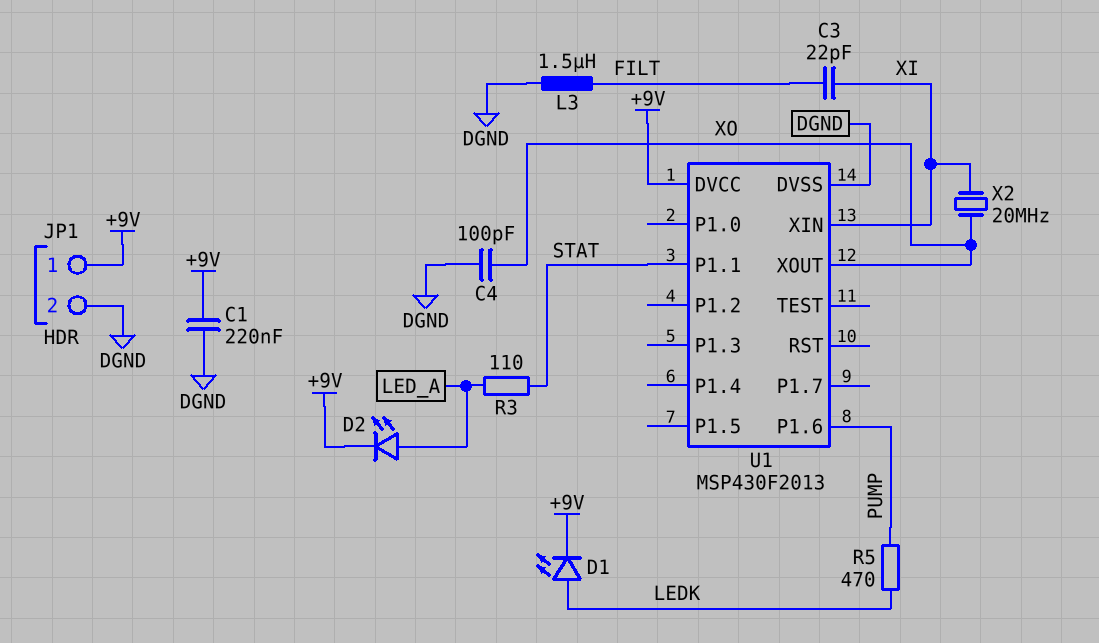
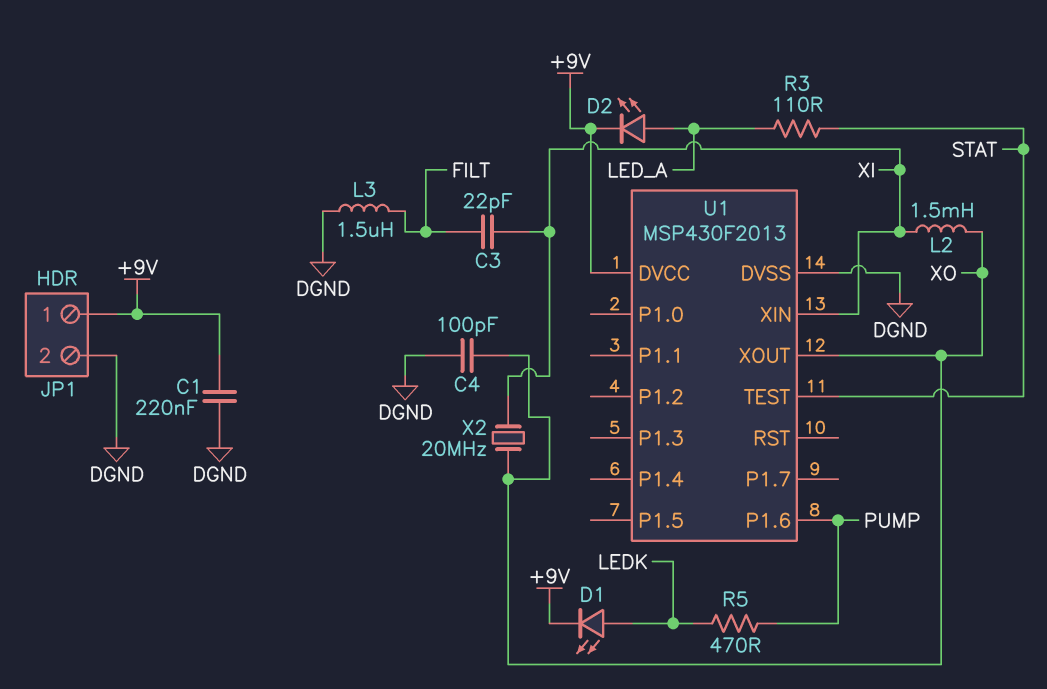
L2: none -> 1.5mH (XI, XO)
U1 pin P1.1: STAT -> none
U1 pin TEST: none -> STAT

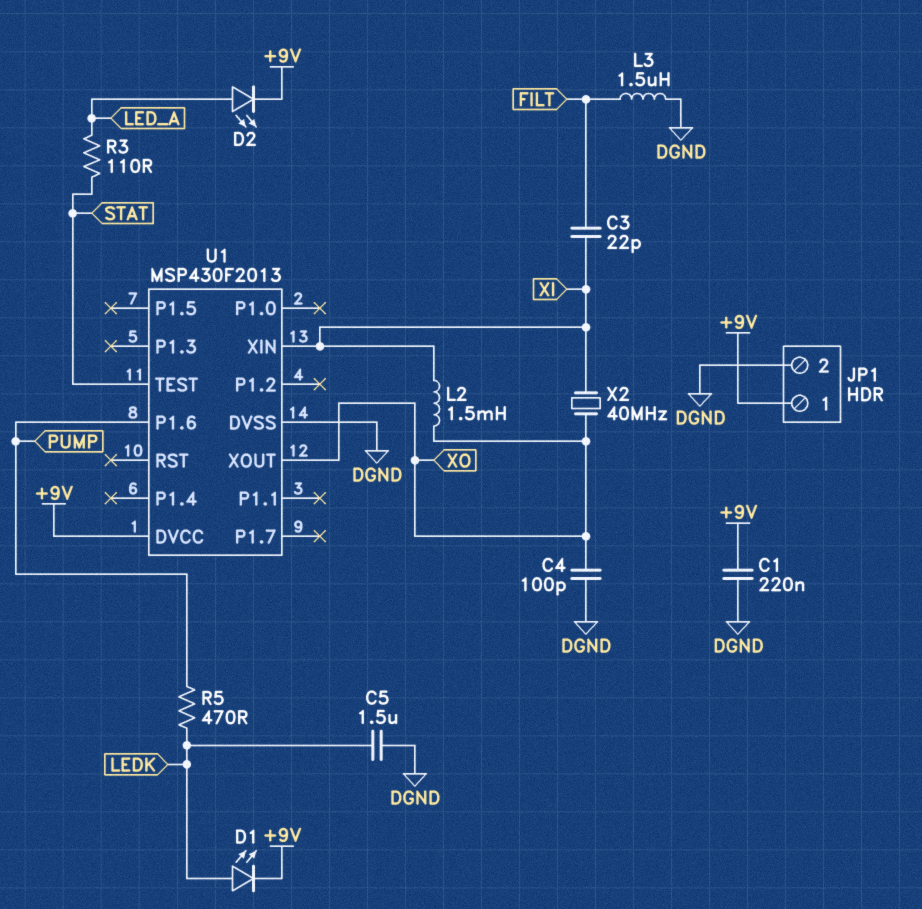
C5: none -> 1.5uF (DGND, LEDK)
X2: 20MHz (XI, XO) -> 40MHz (XI, XO)

